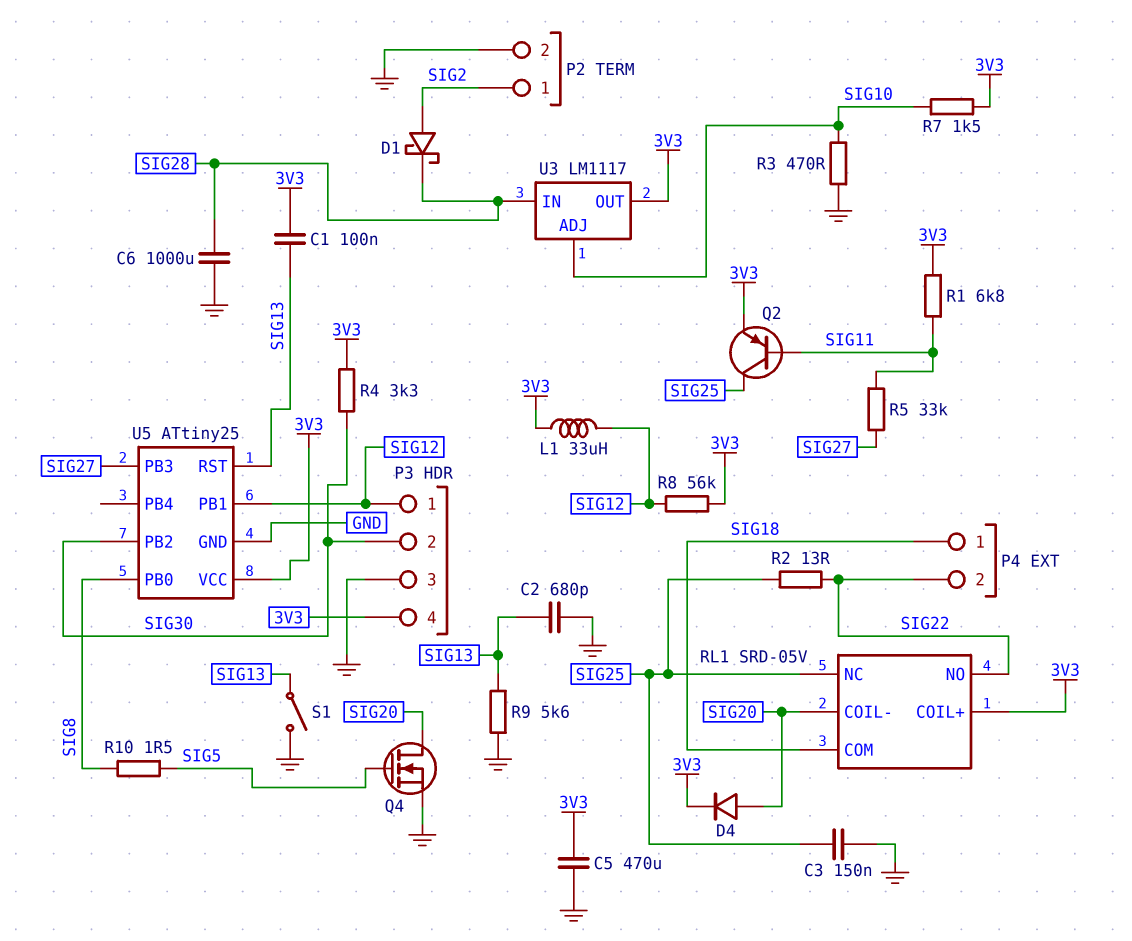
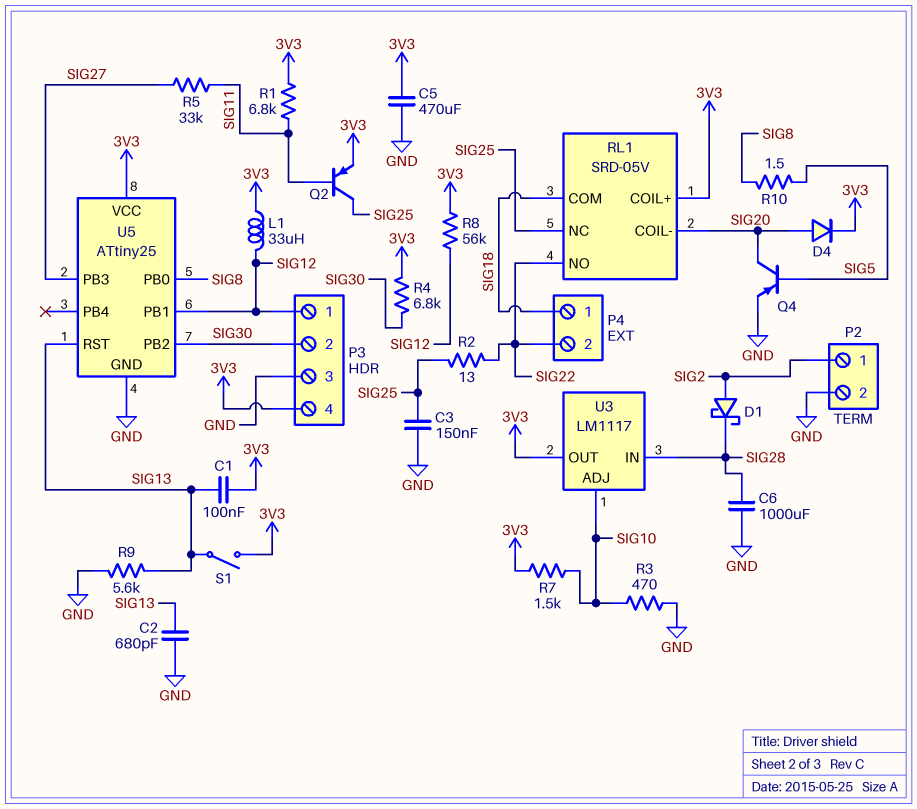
Q4: NMOS (G SIG5, D SIG20, S GND) -> PNP (B SIG5, C SIG20, E GND)
R4: 3.3k (3V3, SIG30) -> 6.8k (3V3, SIG30)
S1: switch (GND, SIG13) -> switch (3V3, SIG13)

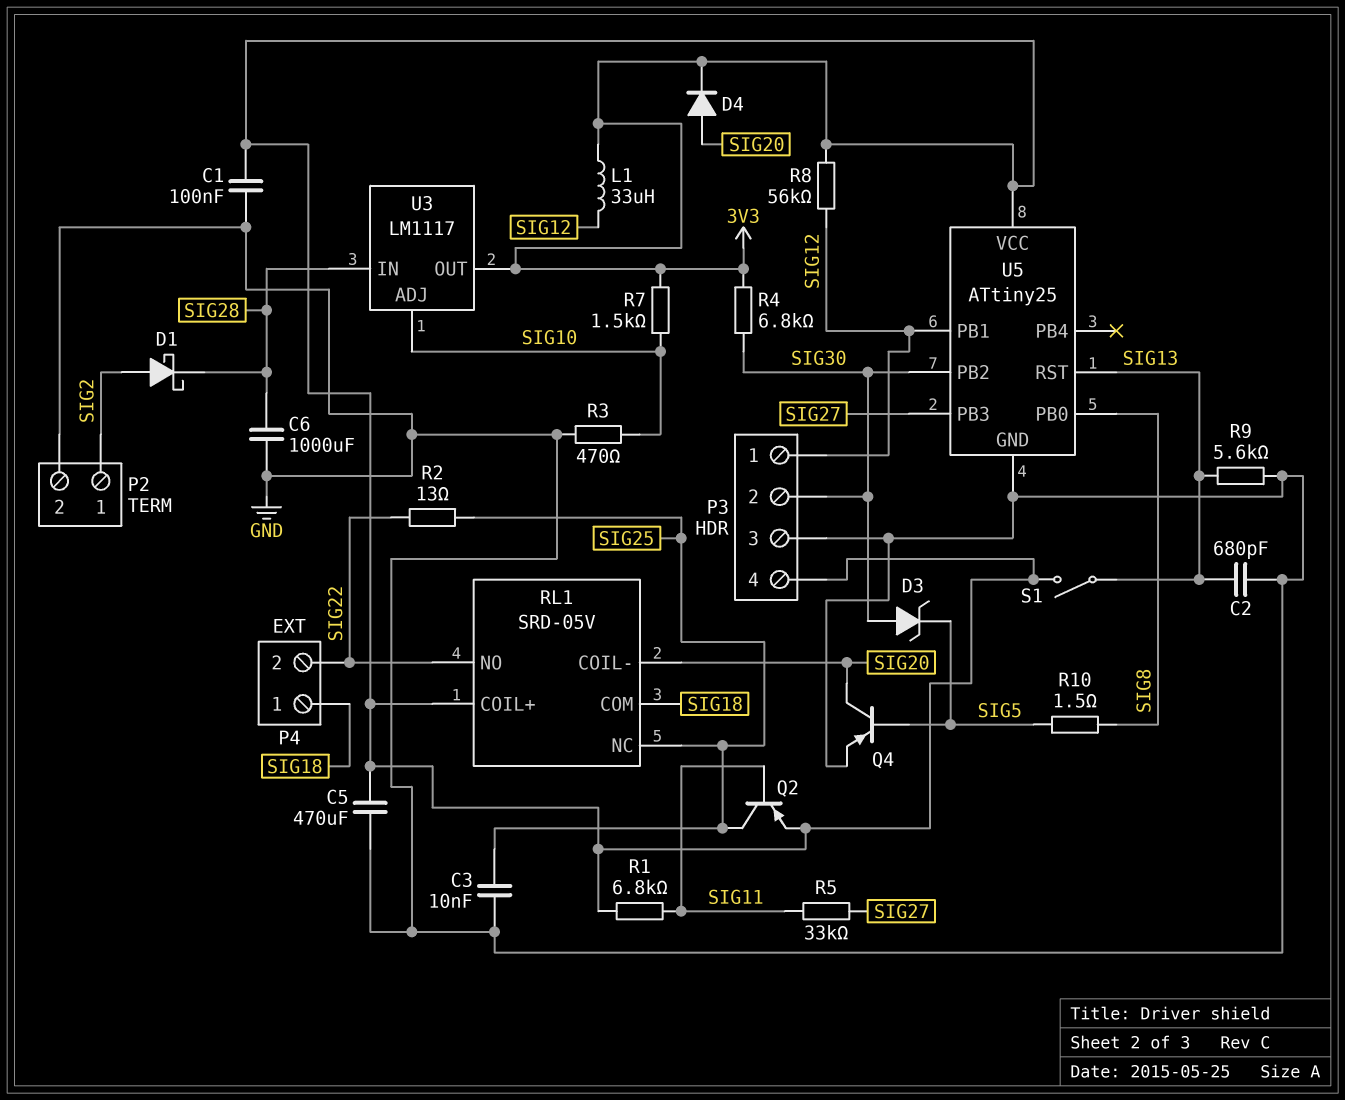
C1: 100nF (3V3, SIG13) -> 100nF (3V3, GND)
C3: 150nF (GND, SIG25) -> 10nF (GND, SIG25)
D3: none -> zener (A SIG30, K SIG5)

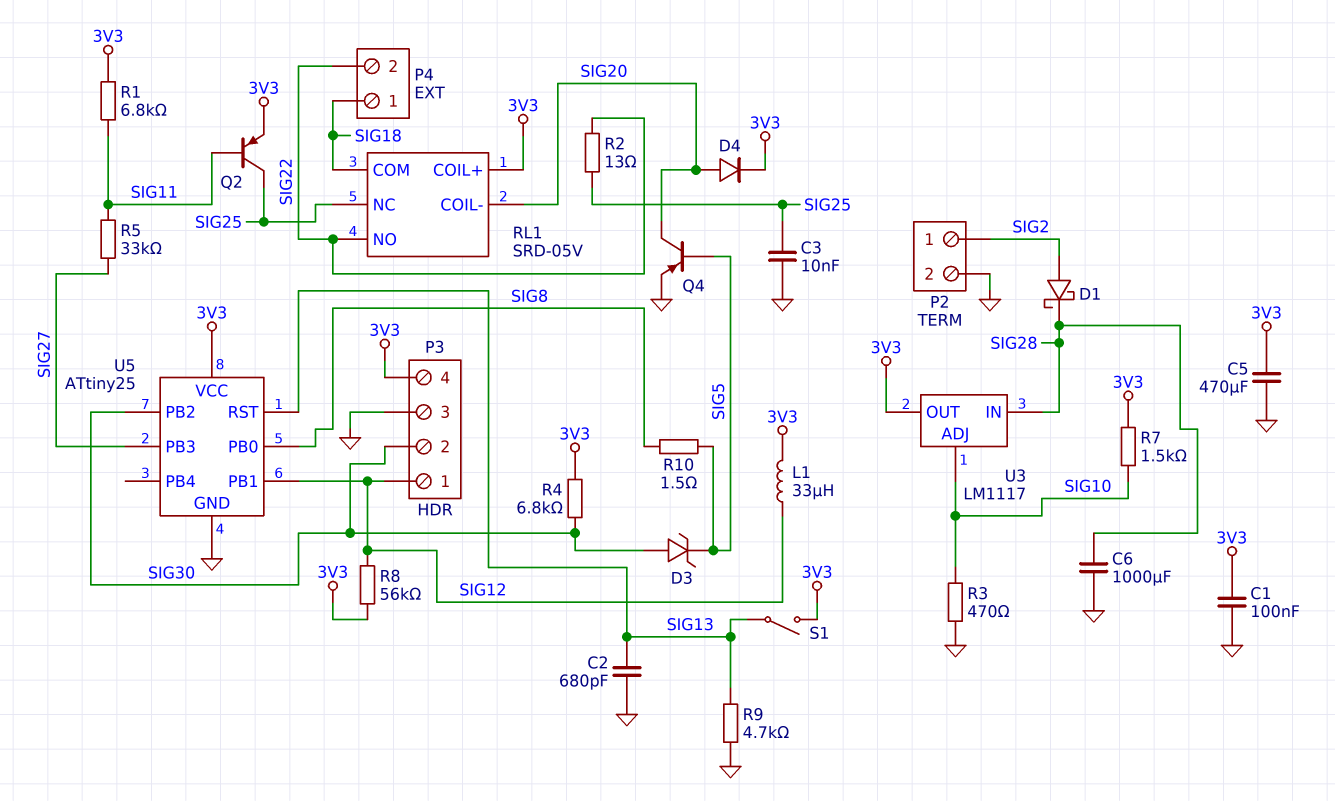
R9: 5.6k (GND, SIG13) -> 4.7k (GND, SIG13)

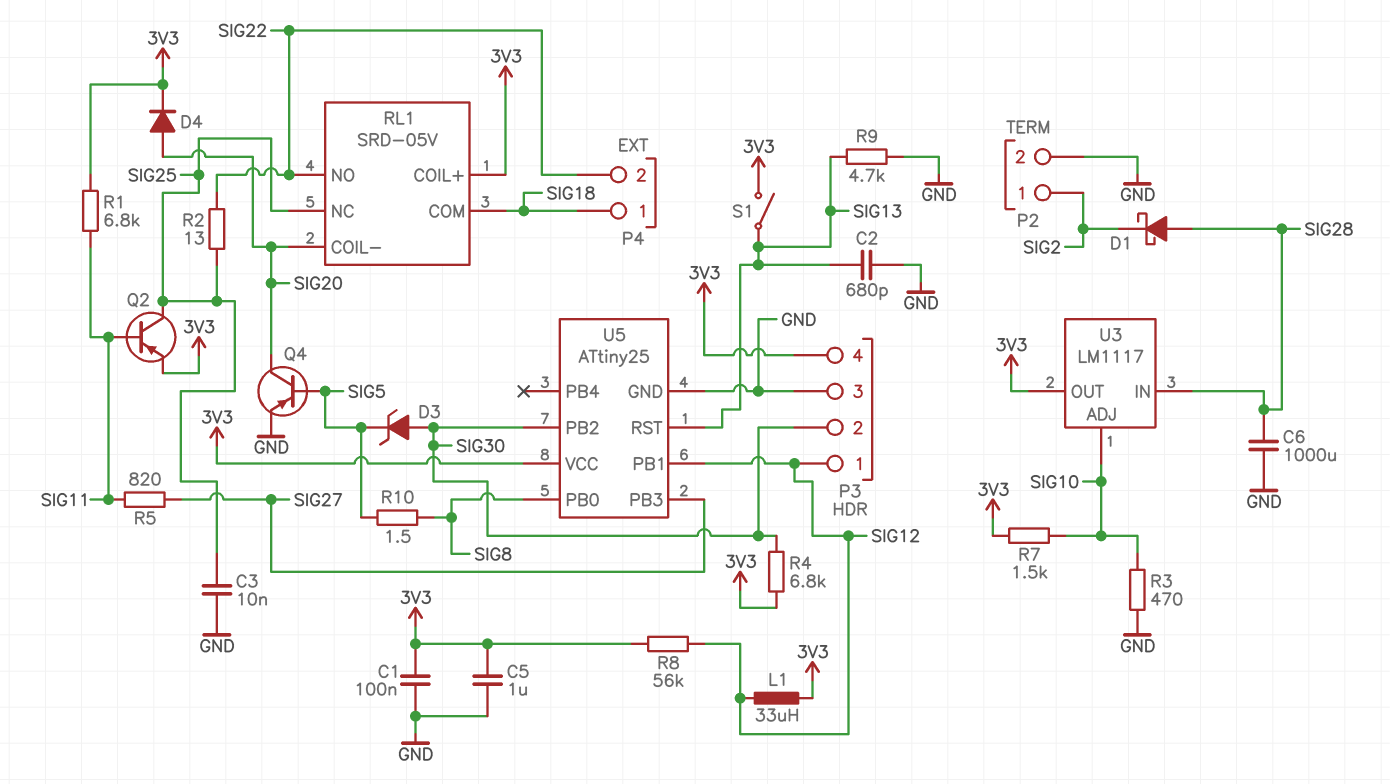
C5: 470uF (3V3, GND) -> 1uF (3V3, GND)
D1: schottky (A SIG2, K SIG28) -> schottky (A SIG28, K SIG2)
R5: 33k (SIG11, SIG27) -> 820 (SIG11, SIG27)

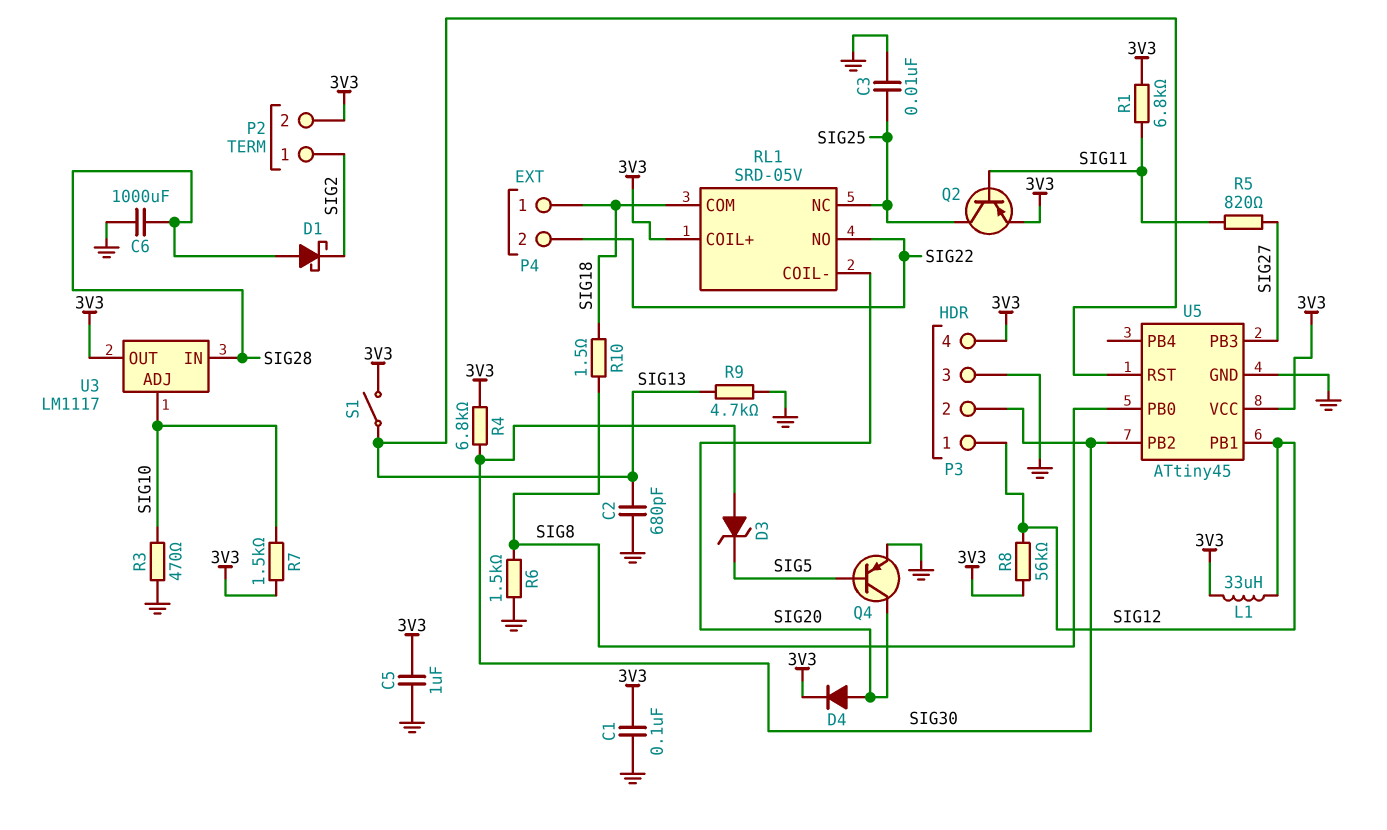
P2 pin 2: GND -> 3V3
R2: 13 (SIG22, SIG25) -> none
R6: none -> 1.5k (GND, SIG8)
R10: 1.5 (SIG5, SIG8) -> 1.5 (SIG8, SIG18)
U5: ATtiny25 -> ATtiny45

